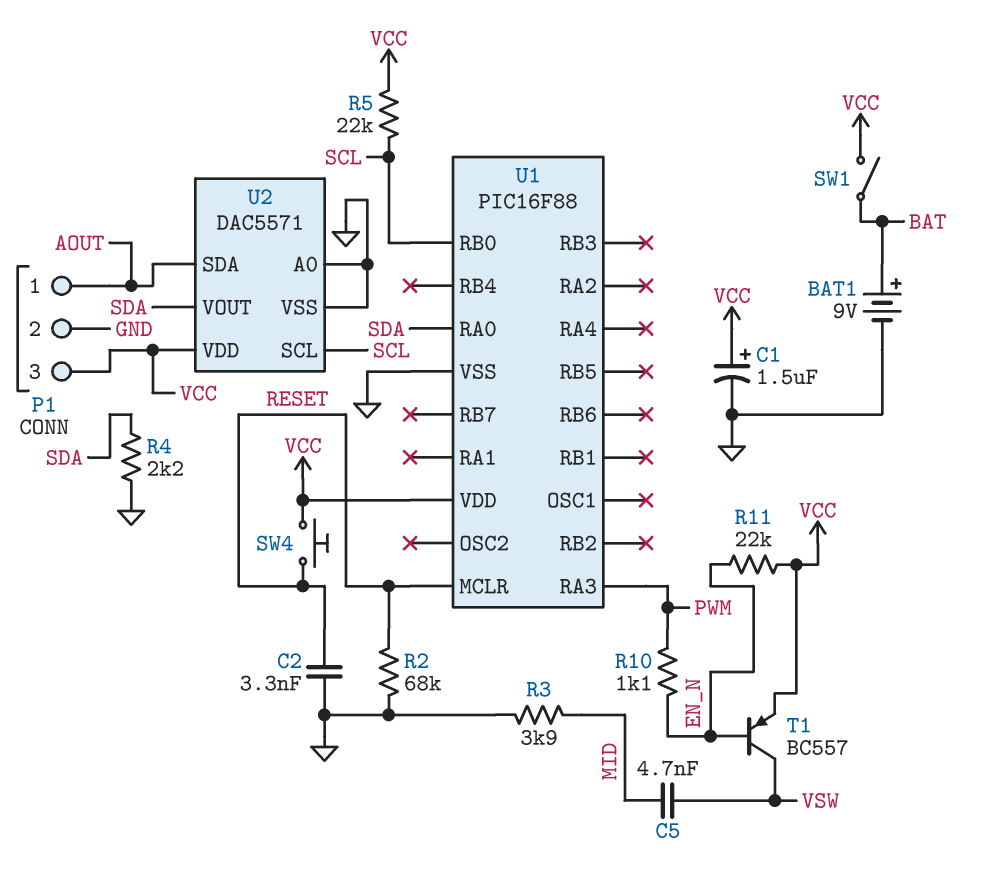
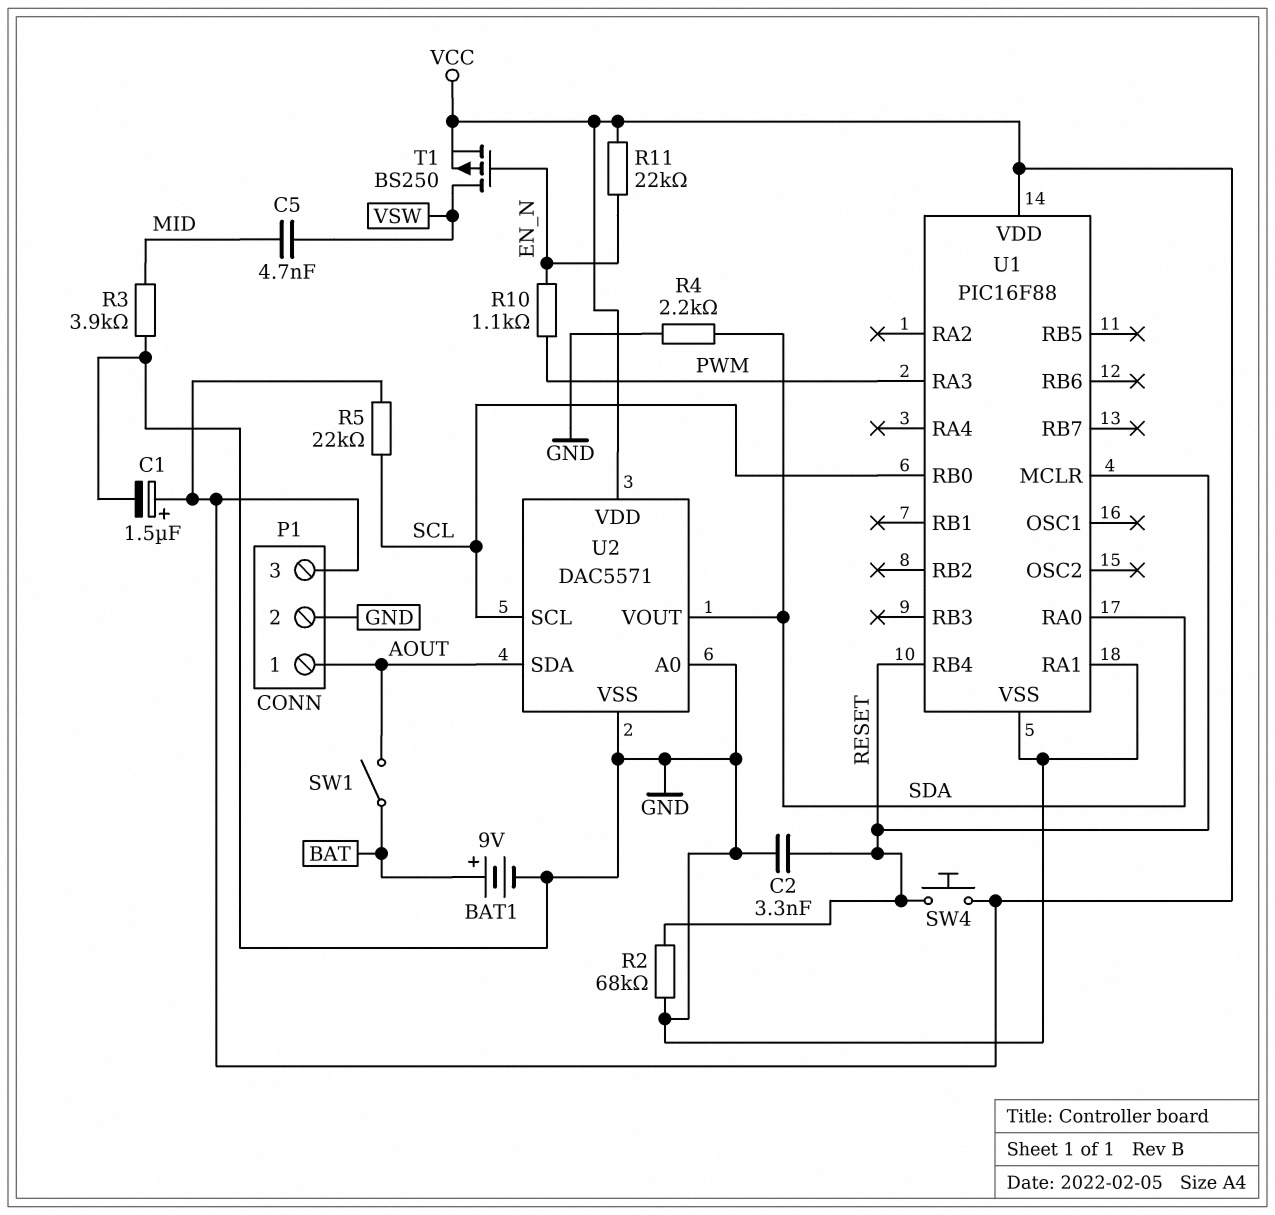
SW1: switch (BAT, VCC) -> switch (AOUT, BAT)
T1: PNP BC557 (B EN_N, C VSW, E VCC) -> PMOS BS250 (G EN_N, D VSW, S VCC)
U1 pin RA1: none -> GND
U1 pin RB4: none -> RESET

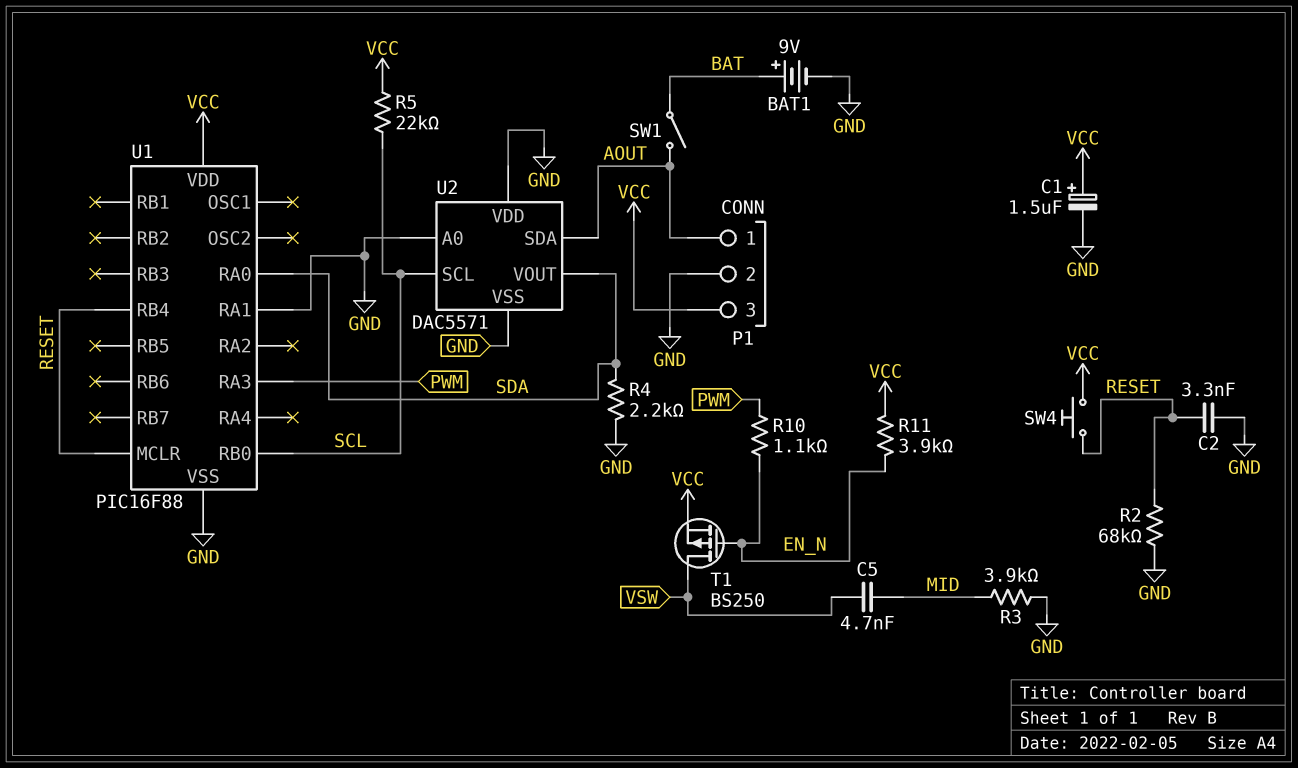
R11: 22k (EN_N, VCC) -> 3.9k (EN_N, VCC)
U2 pin VDD: VCC -> GND

